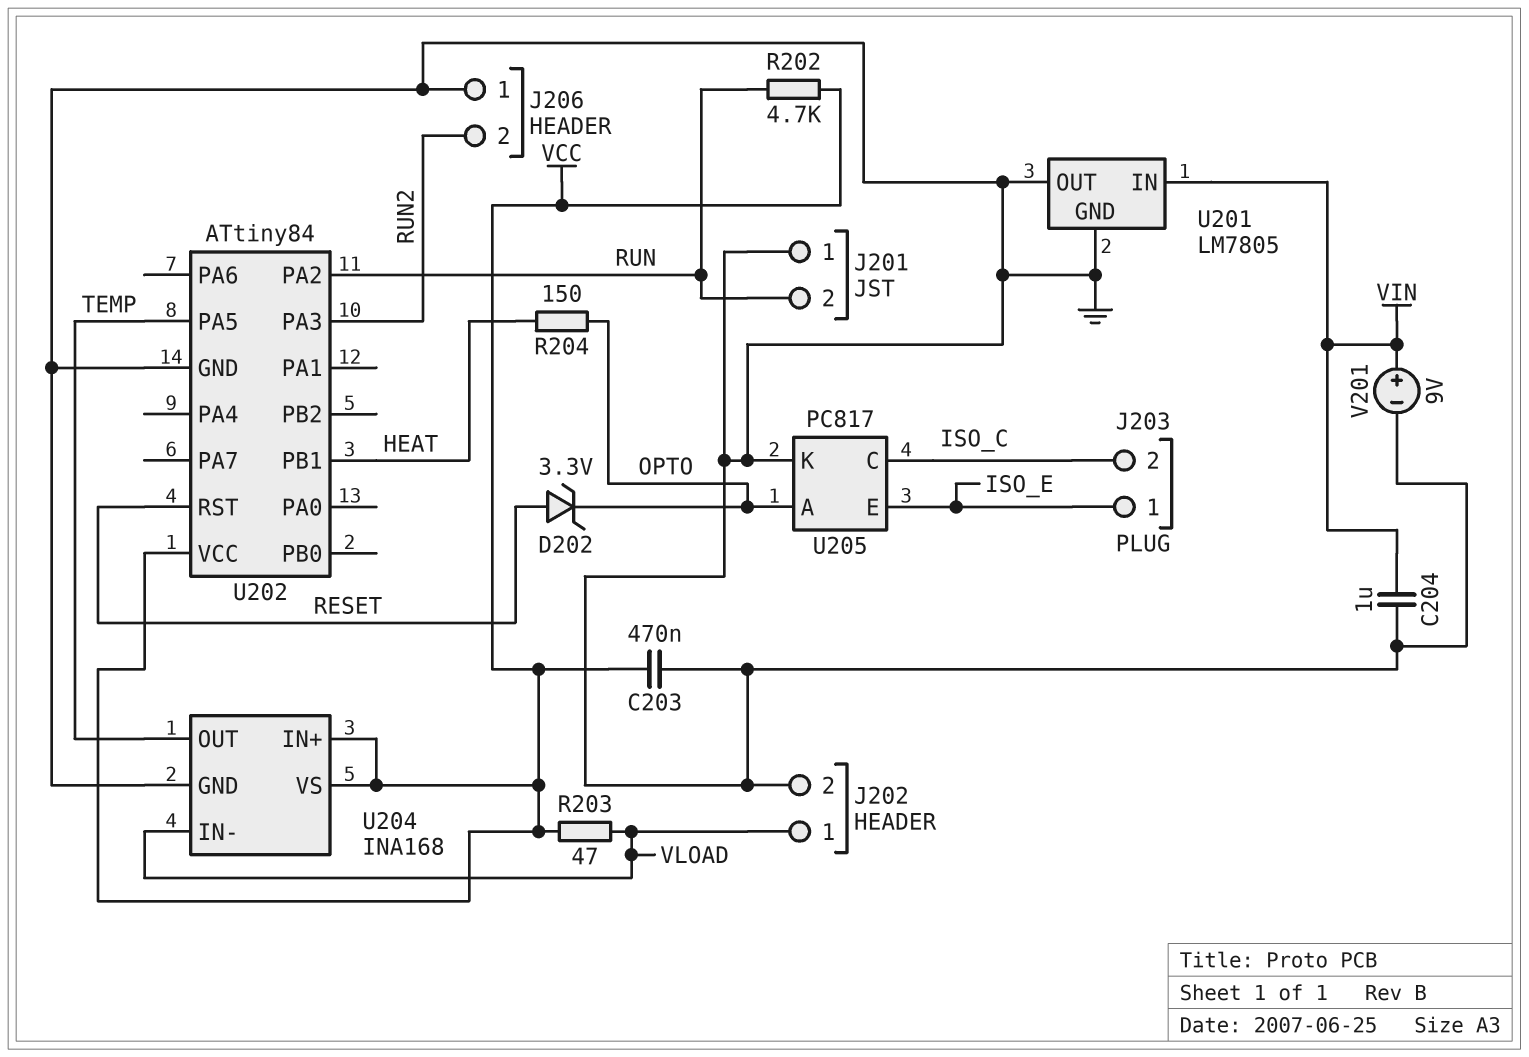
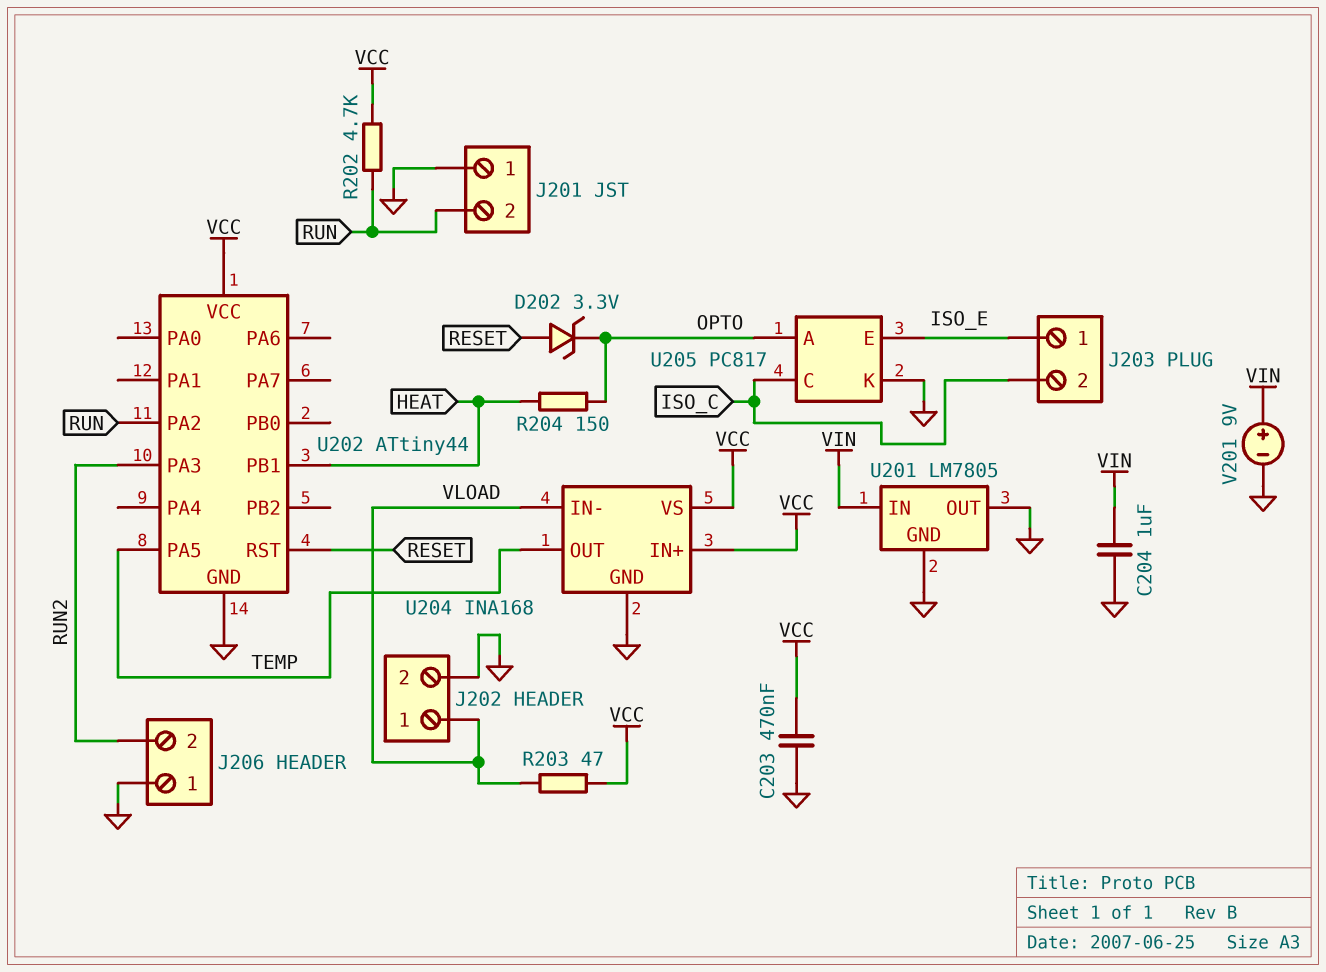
U202: ATtiny84 -> ATtiny44

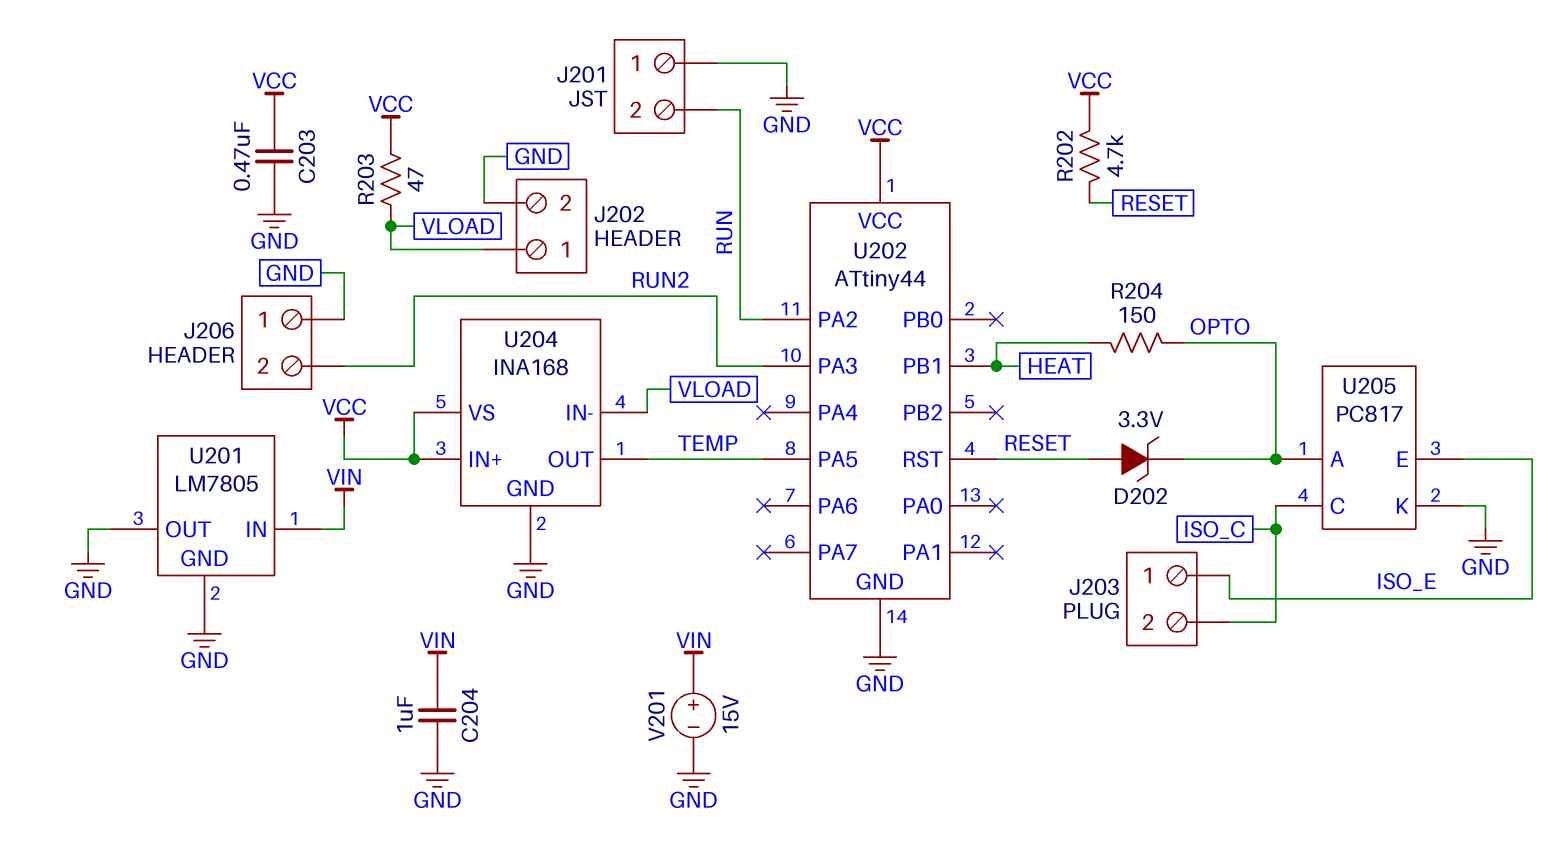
R202: 4.7k (RUN, VCC) -> 4.7k (RESET, VCC)
V201: 9V (plus VIN, minus GND) -> 15V (plus VIN, minus GND)

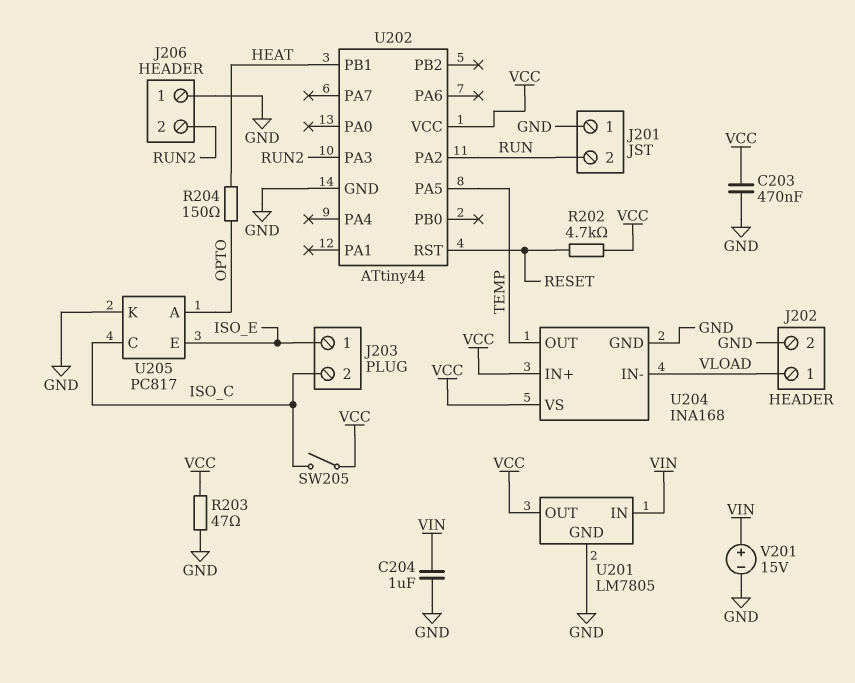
D202: zener 3.3V (A RESET, K OPTO) -> none
R203: 47 (VCC, VLOAD) -> 47 (GND, VCC)
SW205: none -> switch (ISO_C, VCC)
U201 pin OUT: GND -> VCC

